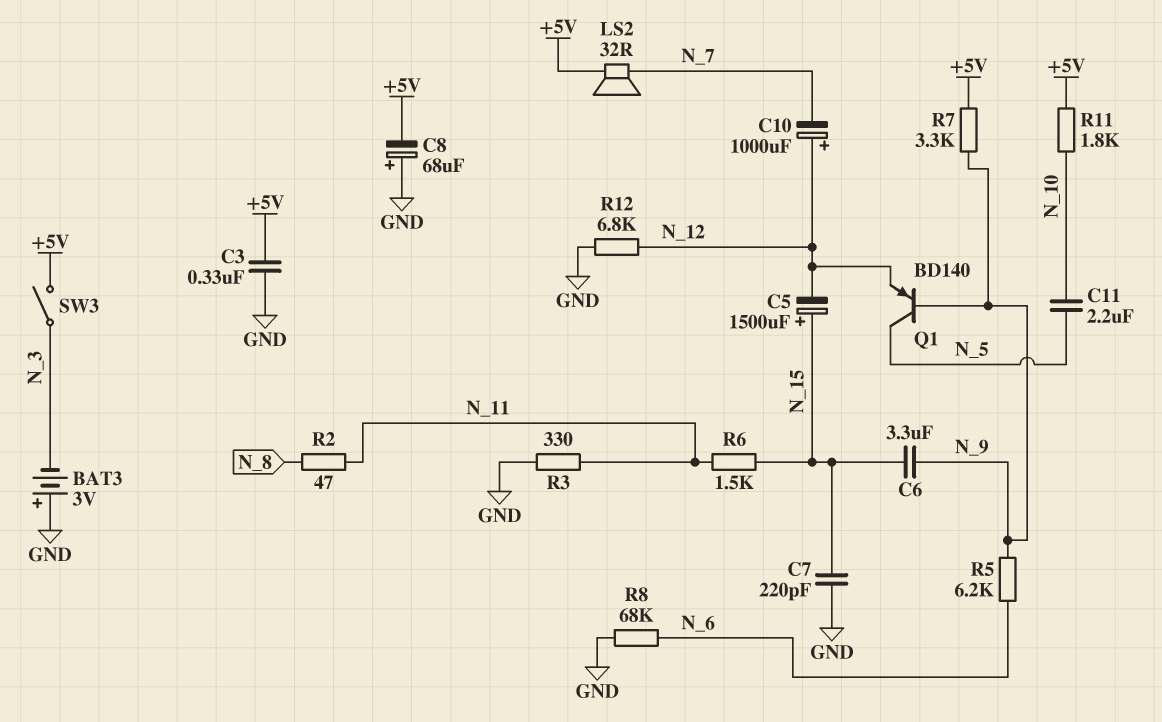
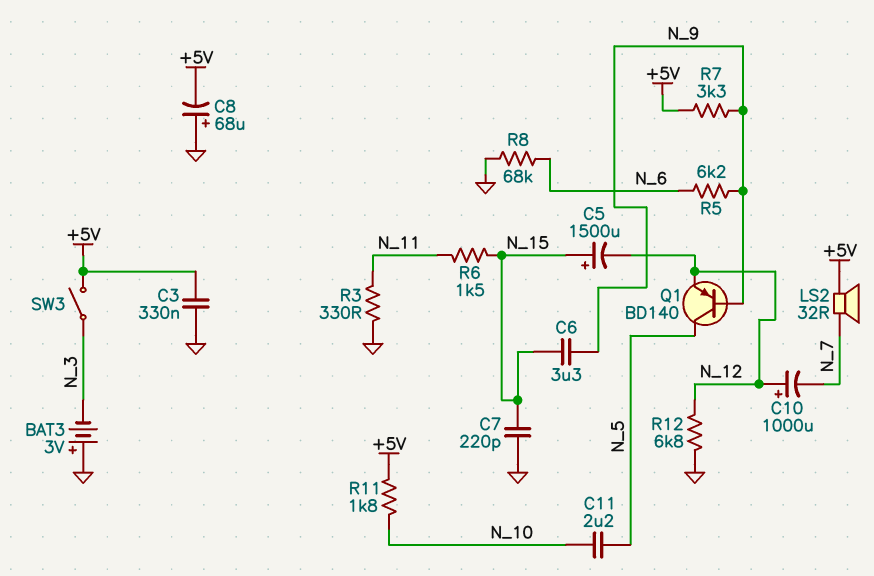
R2: 47 (N_8, N_11) -> none

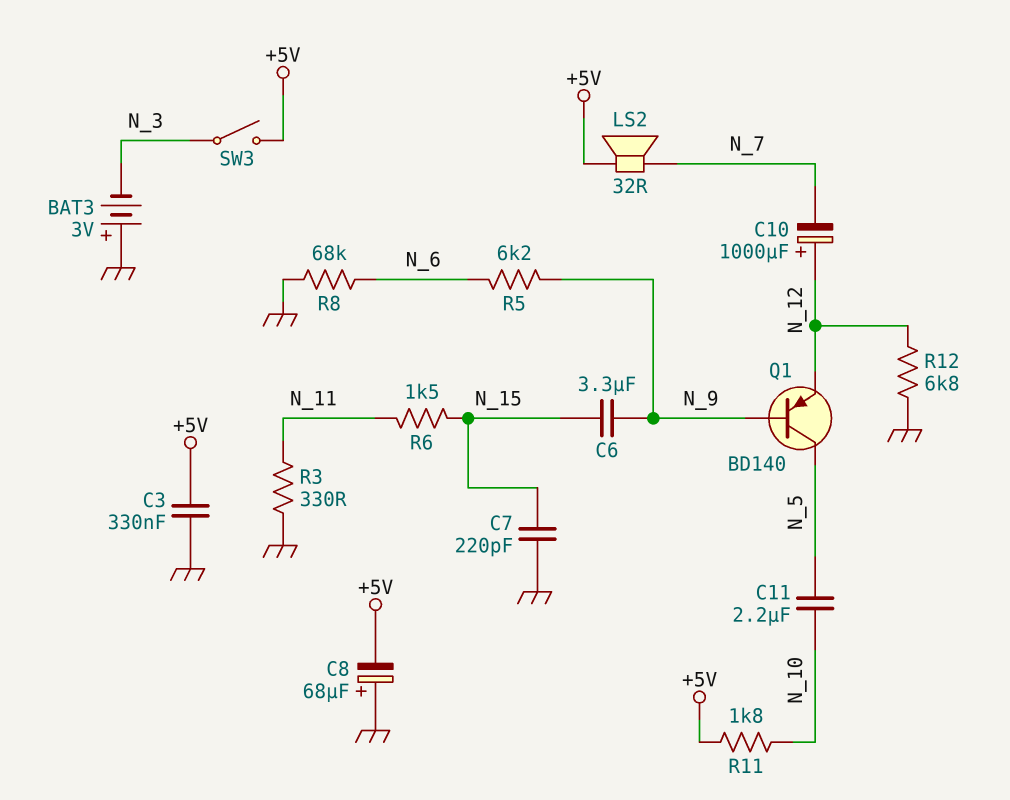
C5: 1500uF (plus N_15, minus N_12) -> none
R7: 3.3k (+5V, N_9) -> none

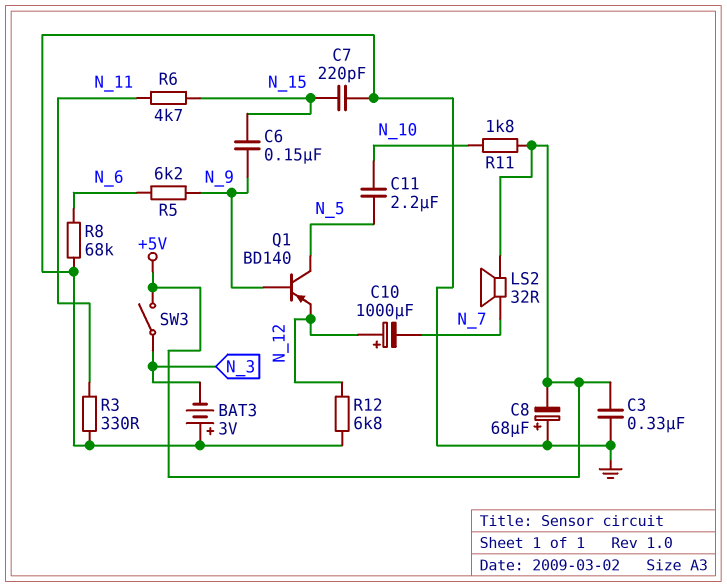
C6: 3.3uF (N_9, N_15) -> 150nF (N_9, N_15)
R6: 1.5k (N_11, N_15) -> 4.7k (N_11, N_15)

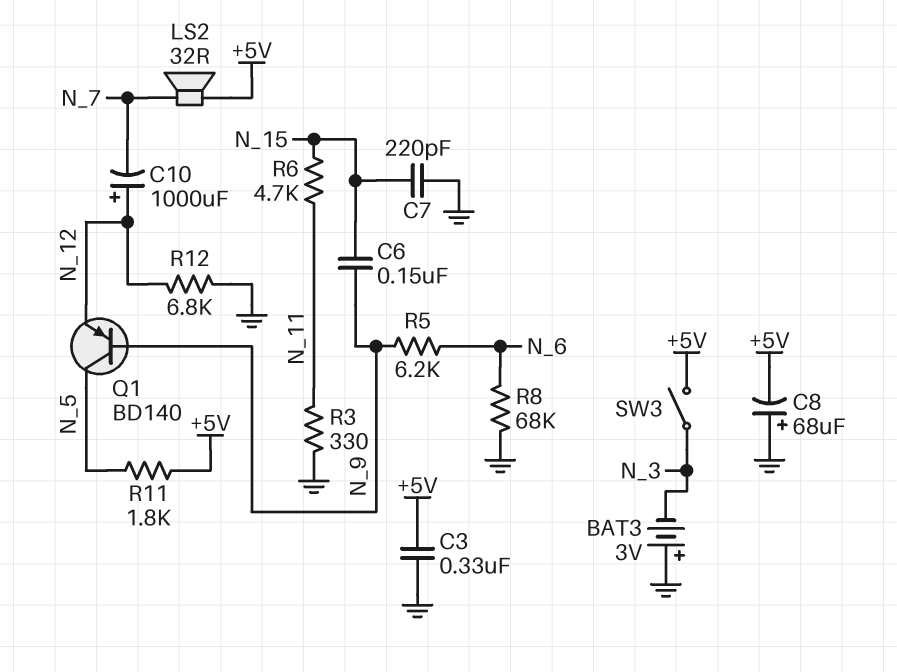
C11: 2.2uF (N_5, N_10) -> none
R11: 1.8k (+5V, N_10) -> 1.8k (+5V, N_5)

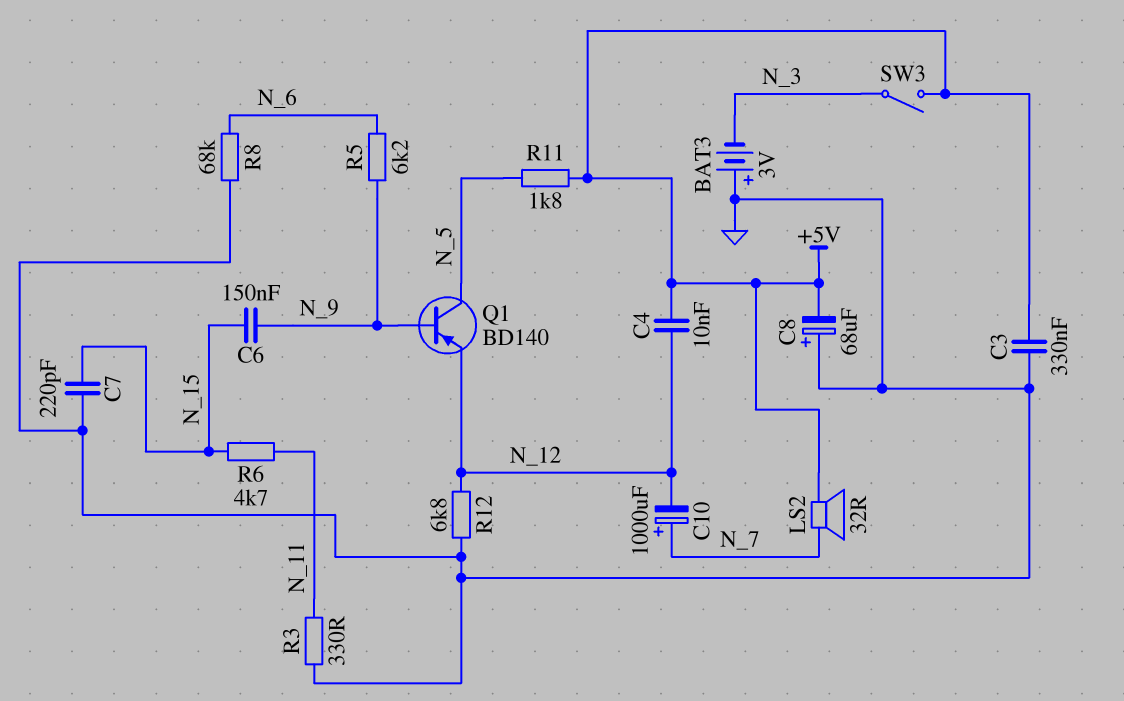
C4: none -> 10nF (+5V, N_12)
C10: 1000uF (plus N_12, minus N_7) -> 1000uF (plus N_7, minus N_12)

